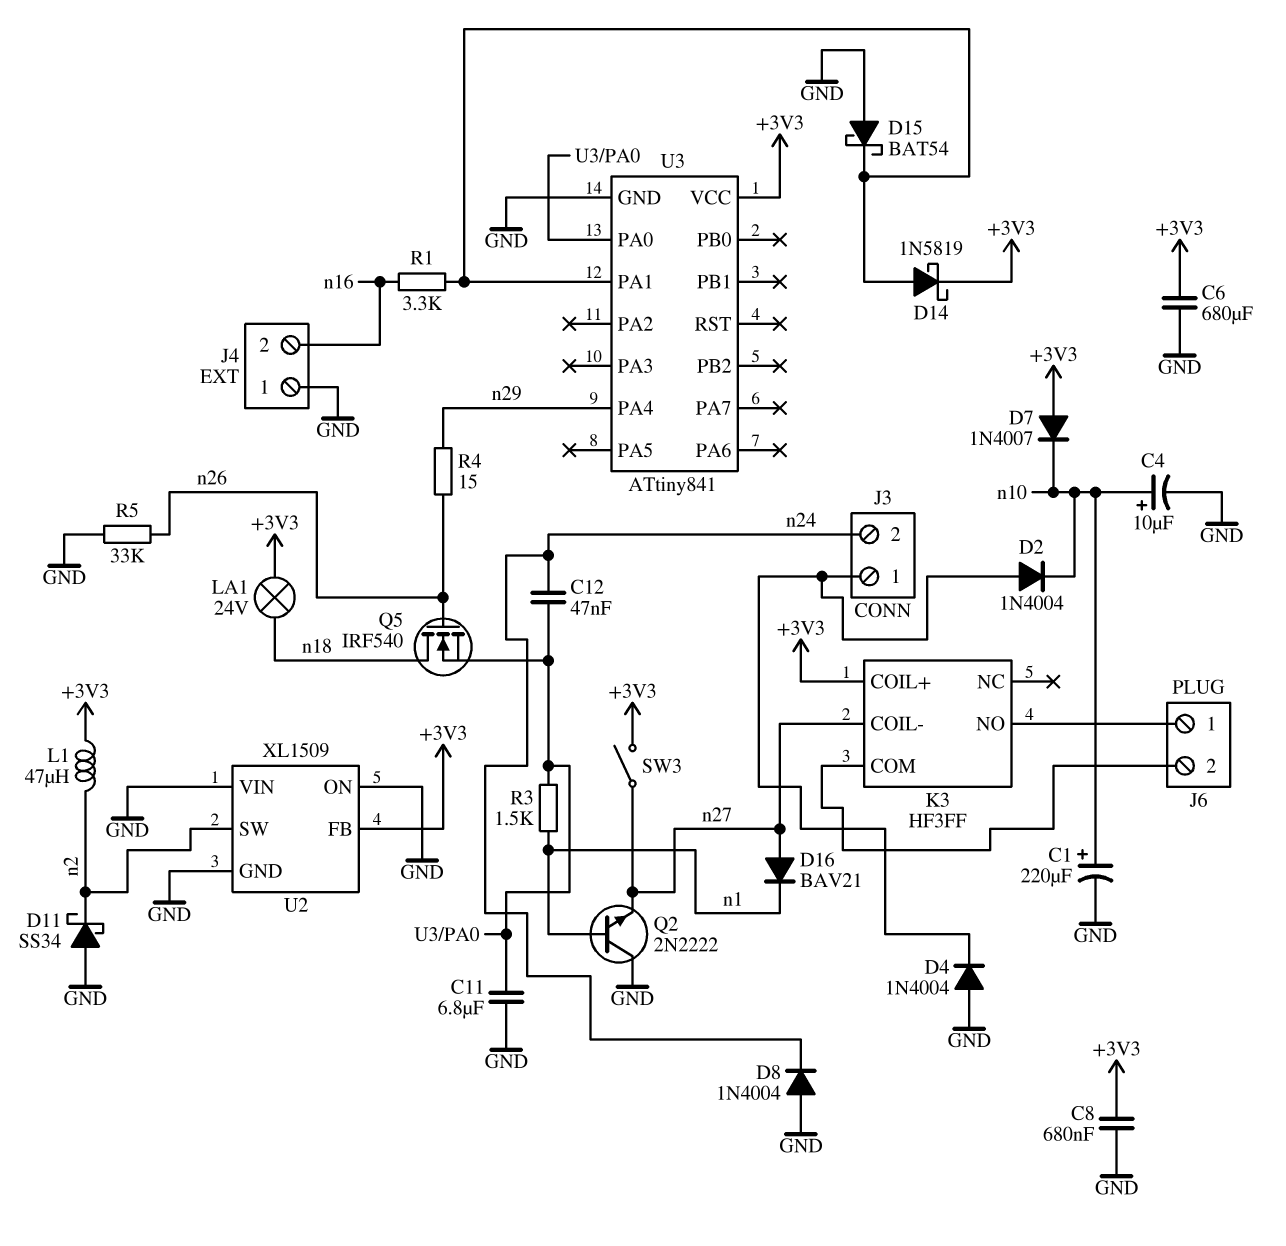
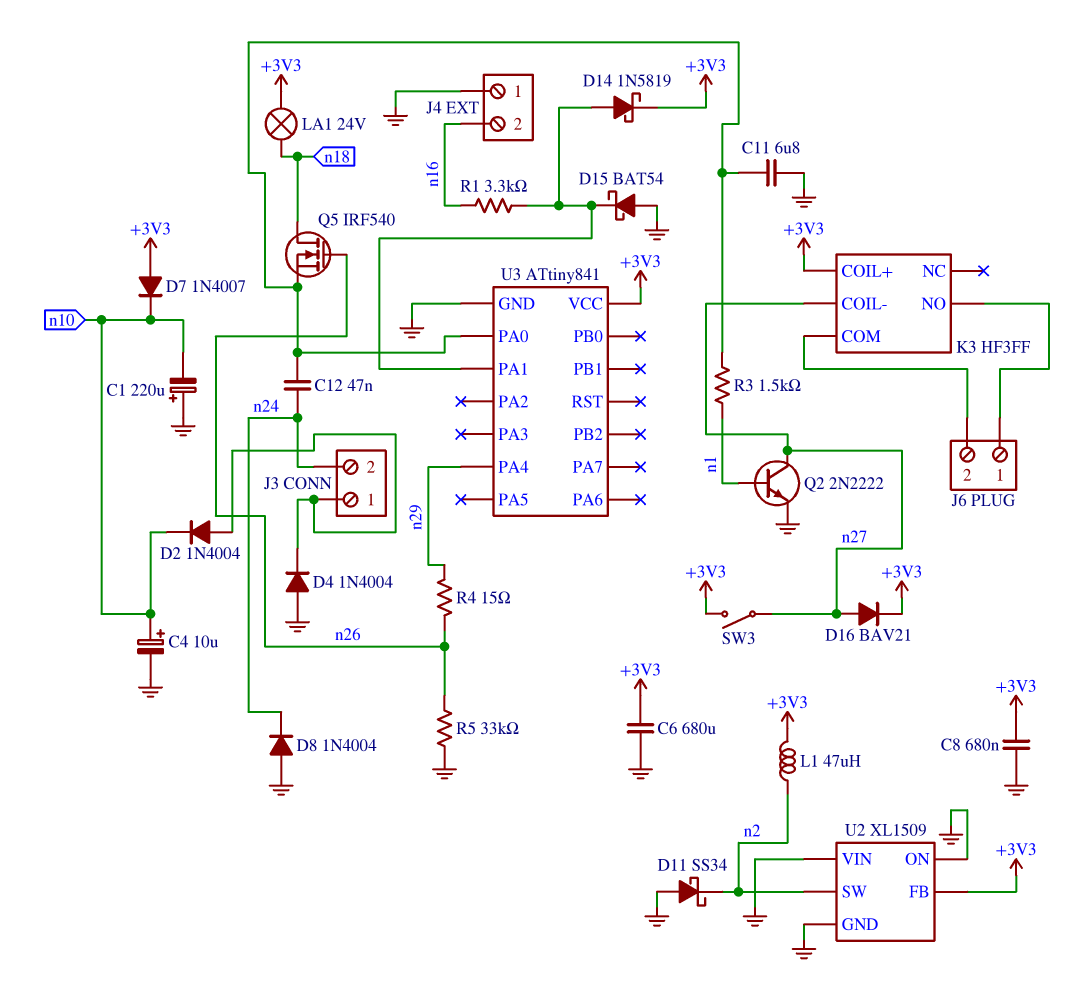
C1: 220uF (plus n10, minus GND) -> 220uF (plus GND, minus n10)
D16: diode BAV21 (A n27, K n1) -> diode BAV21 (A n27, K +3V3)
Q2: NPN 2N2222 (B n1, C GND, E n27) -> NPN 2N2222 (B n1, C n27, E GND)

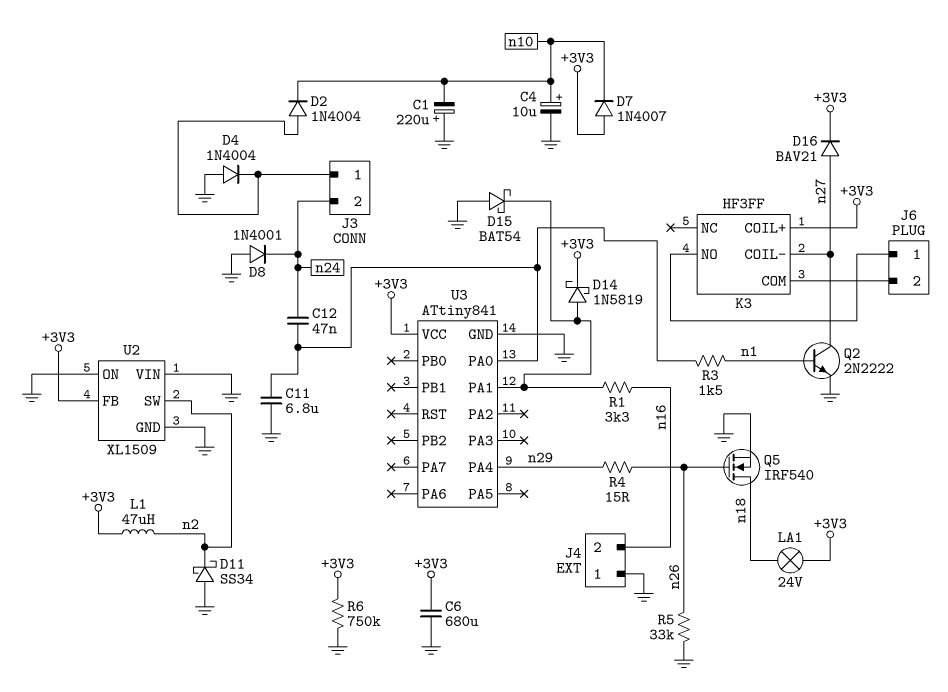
C8: 680nF (+3V3, GND) -> none
D8: diode 1N4004 (A GND, K n24) -> diode 1N4001 (A GND, K n24)
Q5: NMOS IRF540 (G n26, D n18, S U3/PA0) -> NMOS IRF540 (G n26, D n18, S GND)
R6: none -> 750k (+3V3, GND)
SW3: switch (+3V3, n27) -> none

